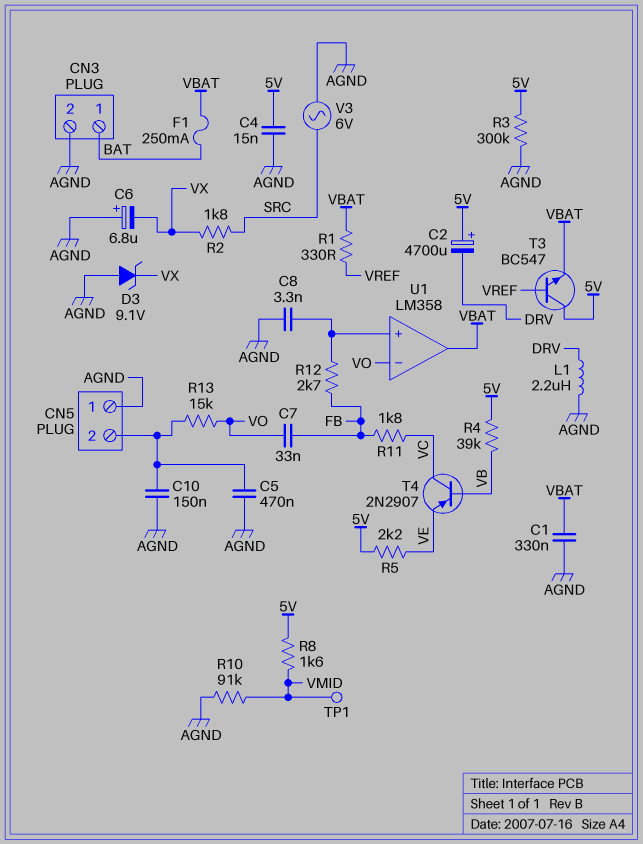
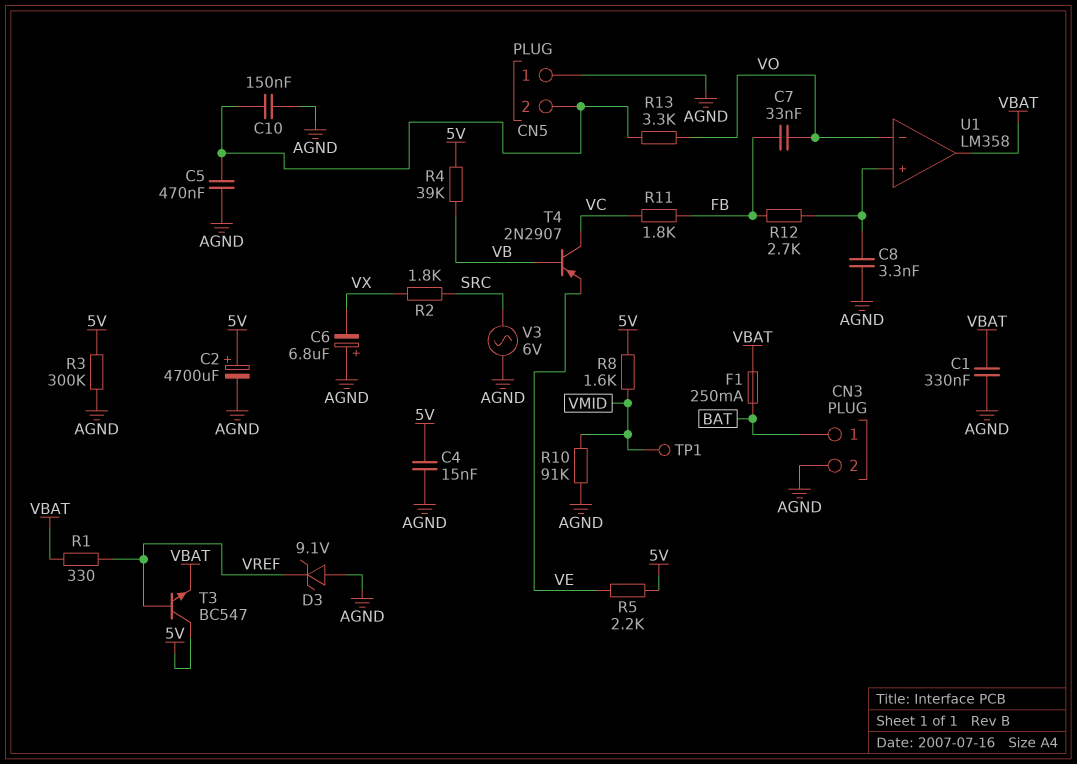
C2: 4700uF (plus 5V, minus DRV) -> 4700uF (plus 5V, minus AGND)
D3: zener 9.1V (A AGND, K VX) -> zener 9.1V (A AGND, K VREF)
L1: 2.2uH (AGND, DRV) -> none
R13: 15k (CN5/2, VO) -> 3.3k (CN5/2, VO)

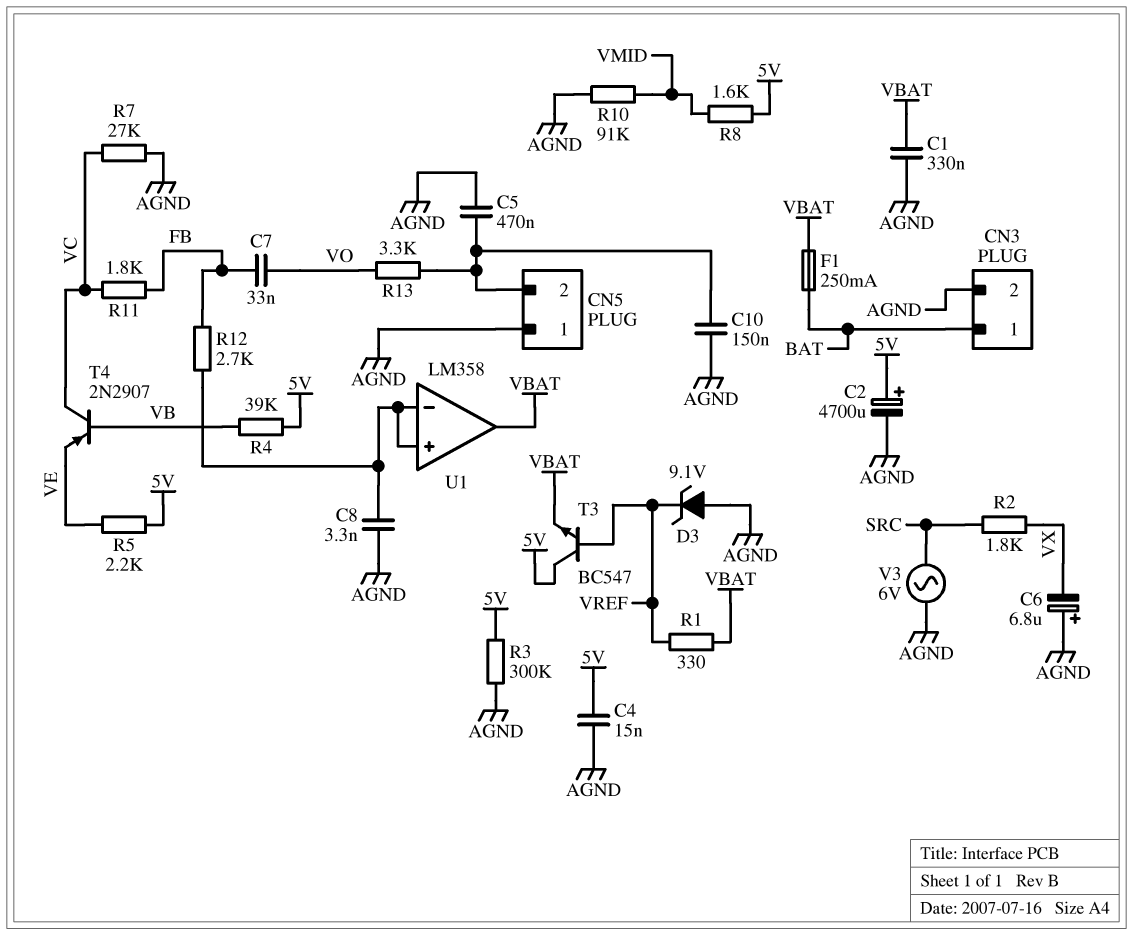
R7: none -> 27k (AGND, VC)
TP1: test point (VMID) -> none
U1 pin in-: VO -> U1/in+

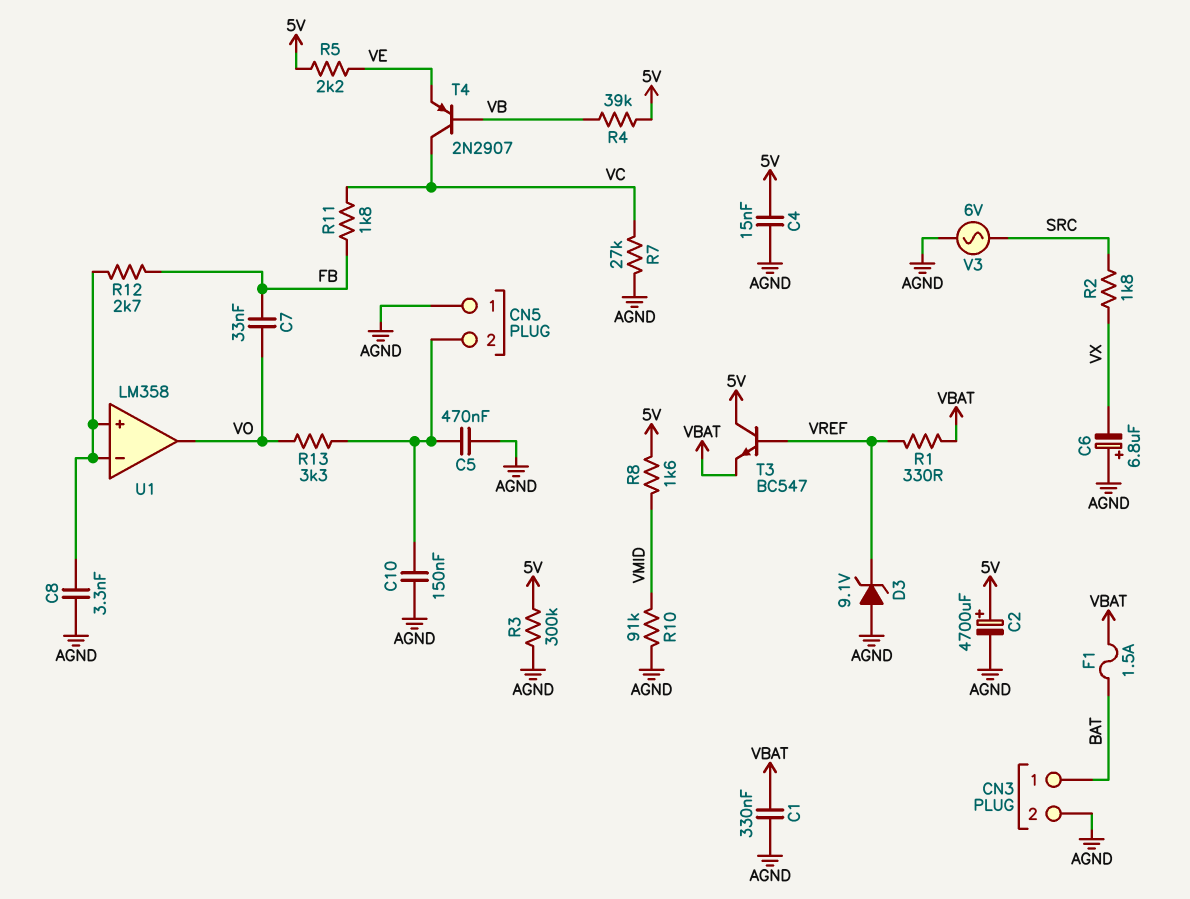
F1: 250mA (BAT, VBAT) -> 1.5A (BAT, VBAT)
U1 pin out: VBAT -> VO

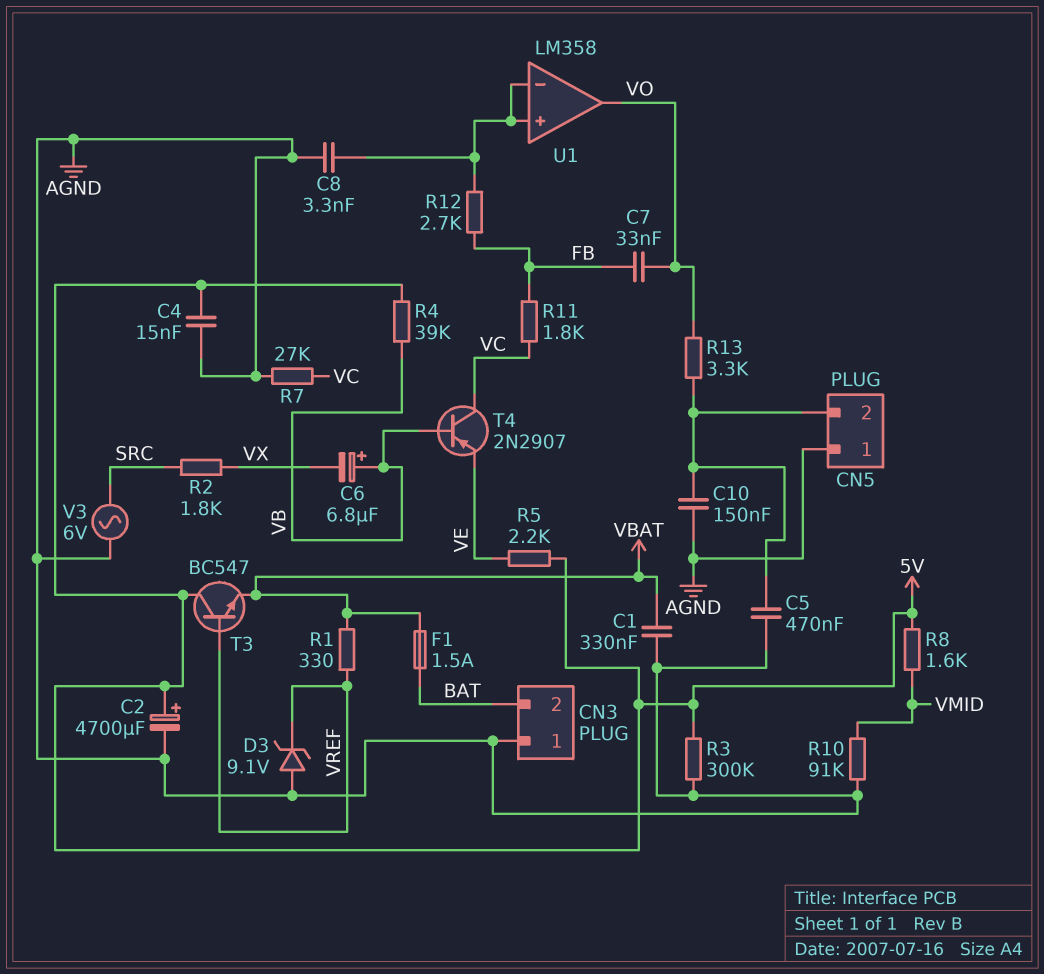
C6: 6.8uF (plus AGND, minus VX) -> 6.8uF (plus VB, minus VX)
CN3 pin 1: BAT -> AGND
CN3 pin 2: AGND -> BAT

